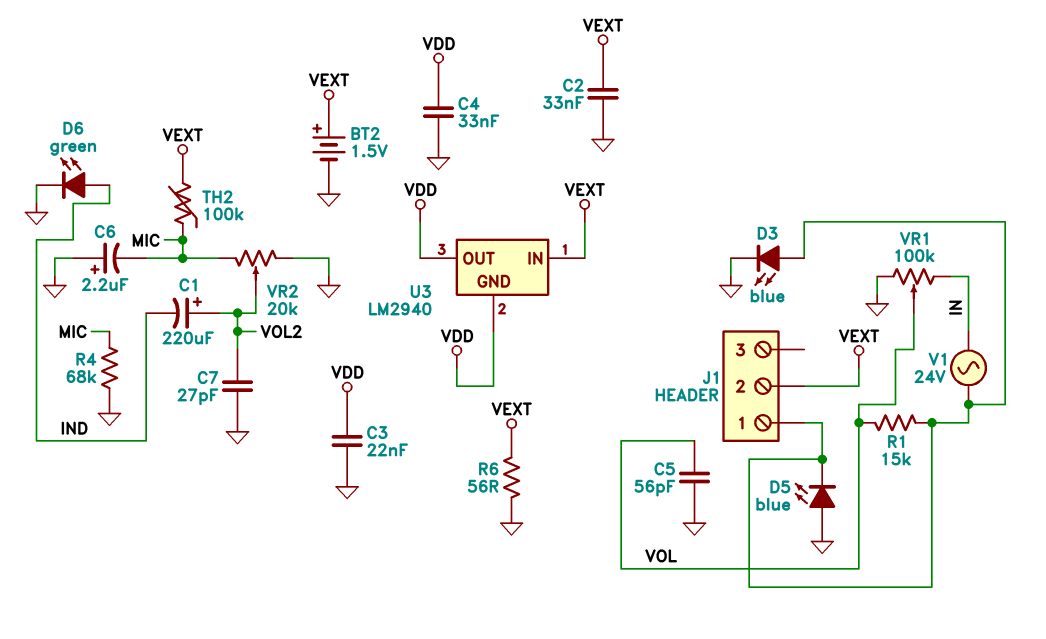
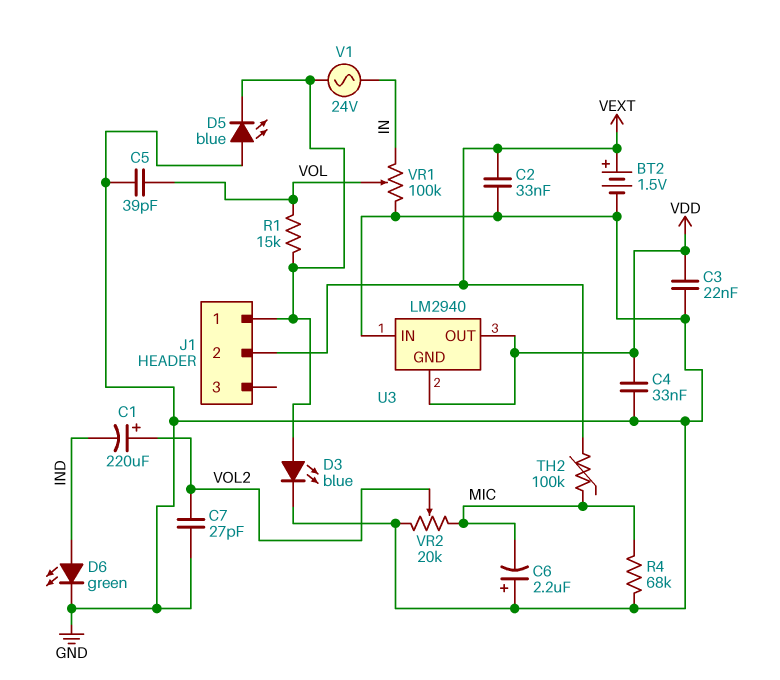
C5: 56pF (GND, VOL) -> 39pF (GND, VOL)
R6: 56 (GND, VEXT) -> none
U3 pin IN: VEXT -> GND

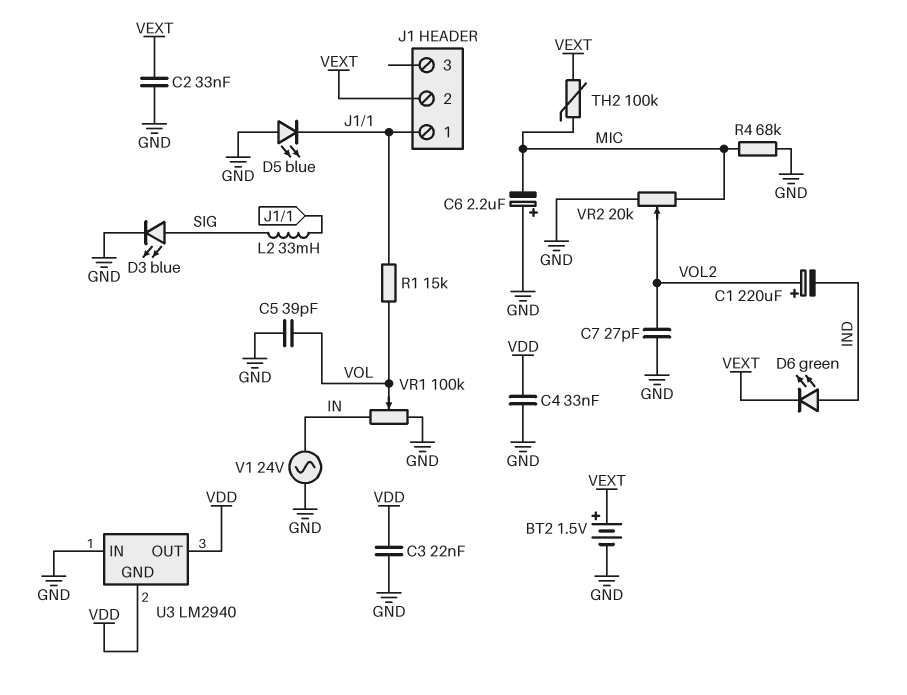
D3: LED blue (A J1/1, K GND) -> LED blue (A SIG, K GND)
D6: LED green (A IND, K GND) -> LED green (A IND, K VEXT)
L2: none -> 33mH (J1/1, SIG)
V1: AC 24V (IN, J1/1) -> AC 24V (GND, IN)

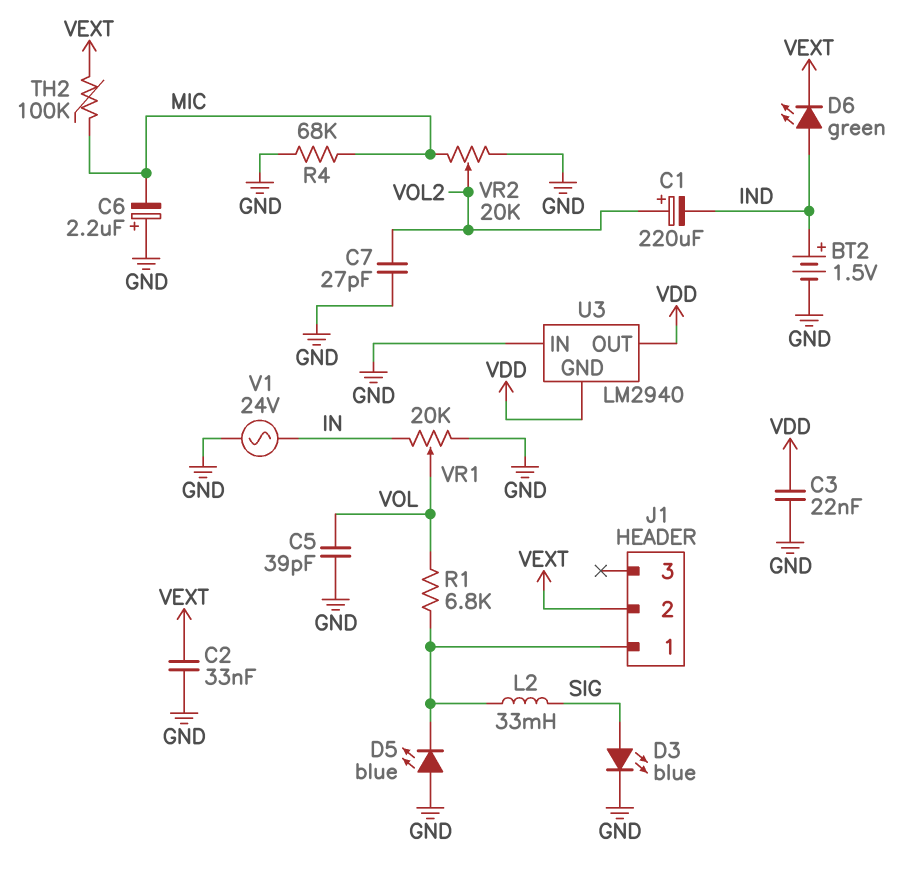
BT2: 1.5V (plus VEXT, minus GND) -> 1.5V (plus IND, minus GND)
C4: 33nF (GND, VDD) -> none
R1: 15k (J1/1, VOL) -> 6.8k (J1/1, VOL)
VR1: 100k (GND, IN, wiper VOL) -> 20k (GND, IN, wiper VOL)

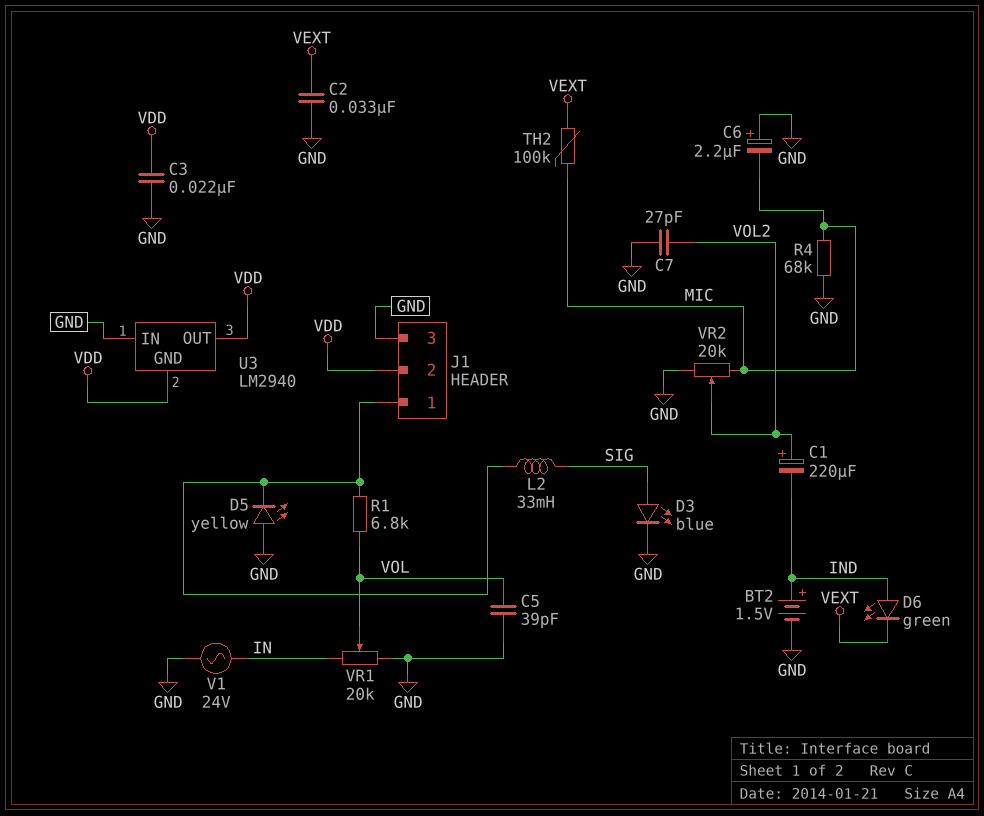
D5: LED blue (A GND, K J1/1) -> LED yellow (A GND, K J1/1)
J1 pin 2: VEXT -> VDD
J1 pin 3: none -> GND

